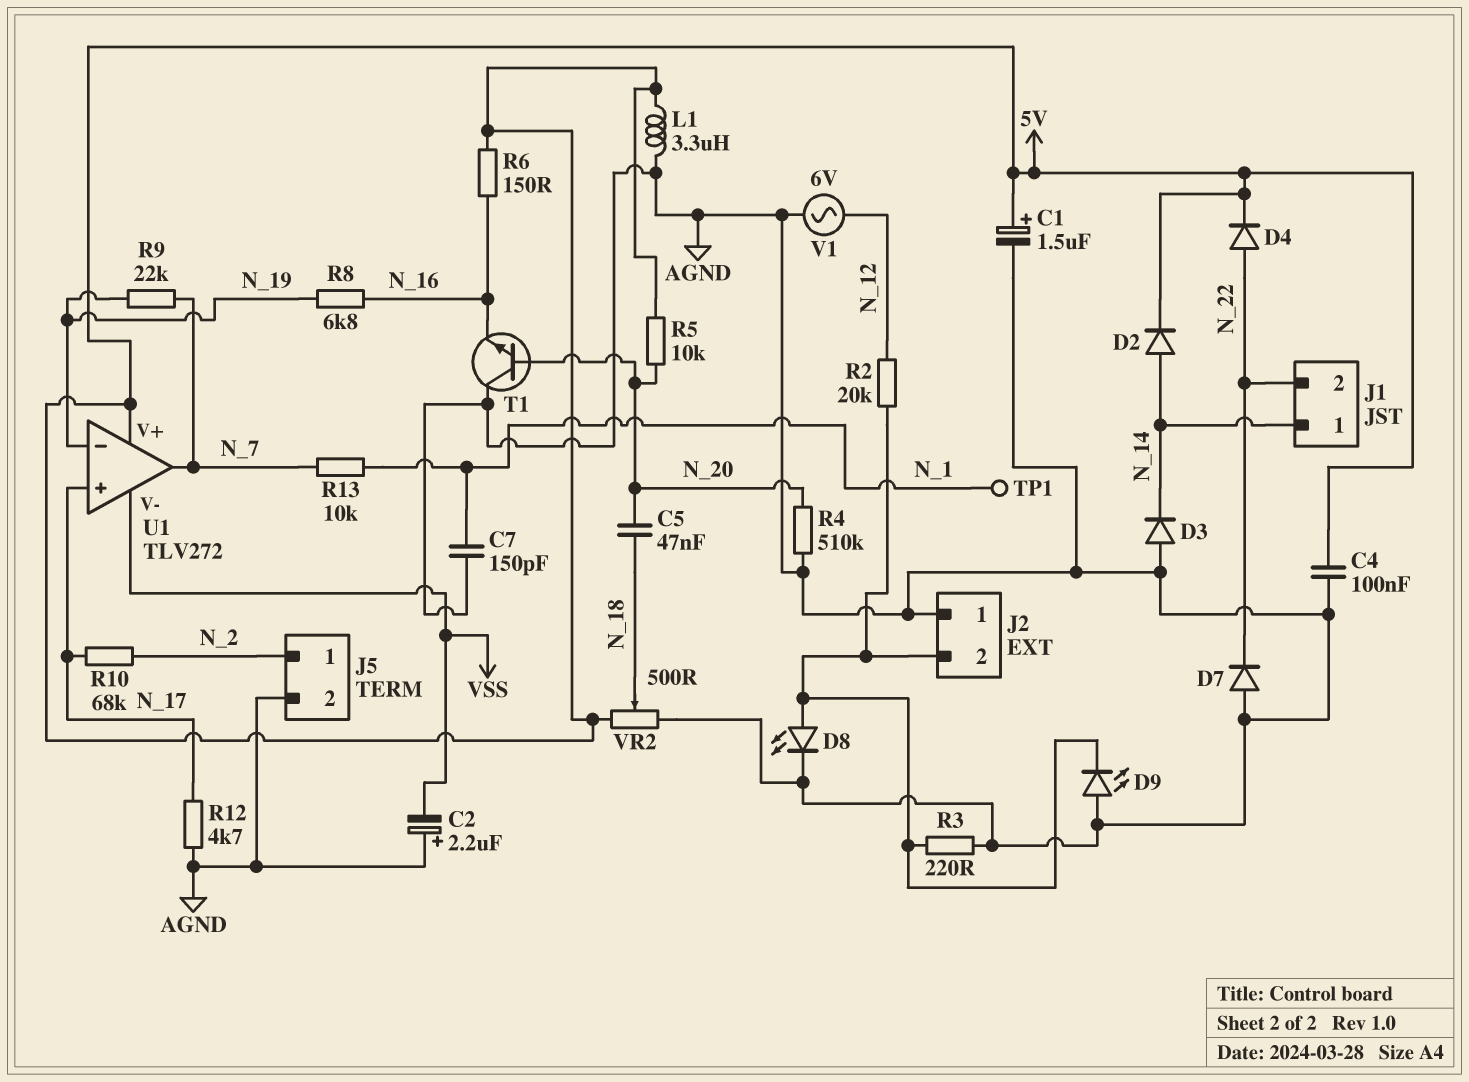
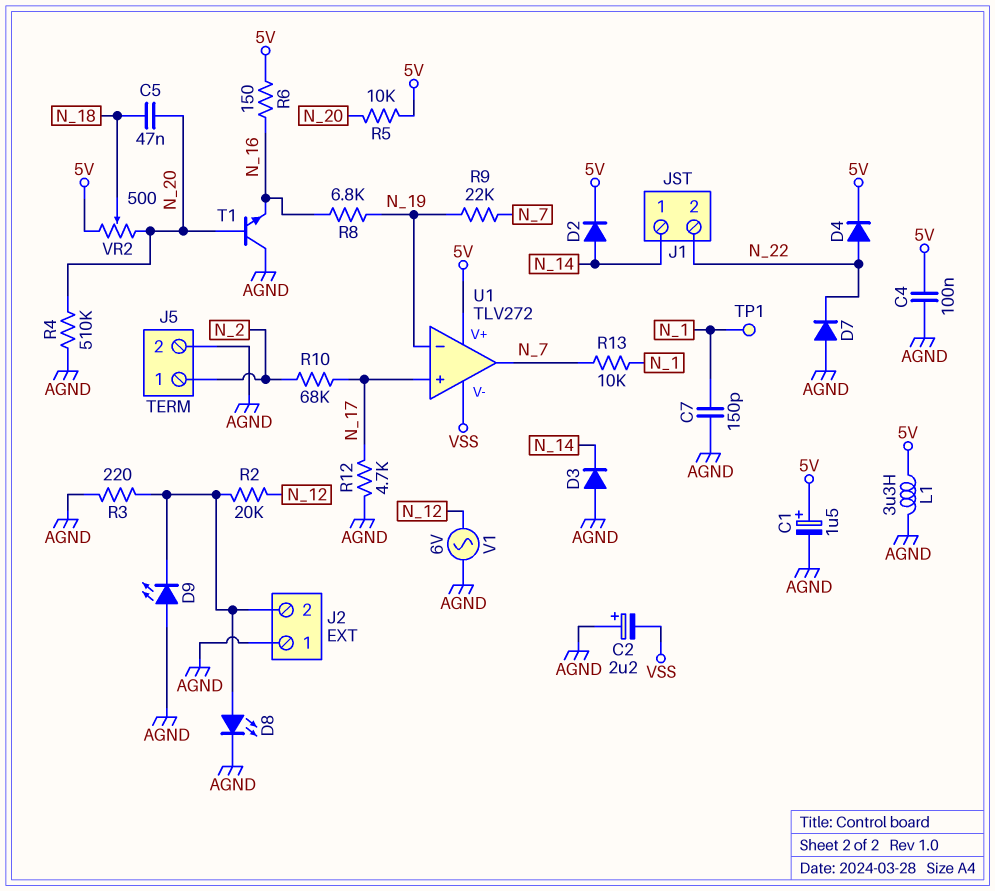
VR2: 500 (5V, AGND, wiper N_18) -> 500 (5V, N_20, wiper N_18)

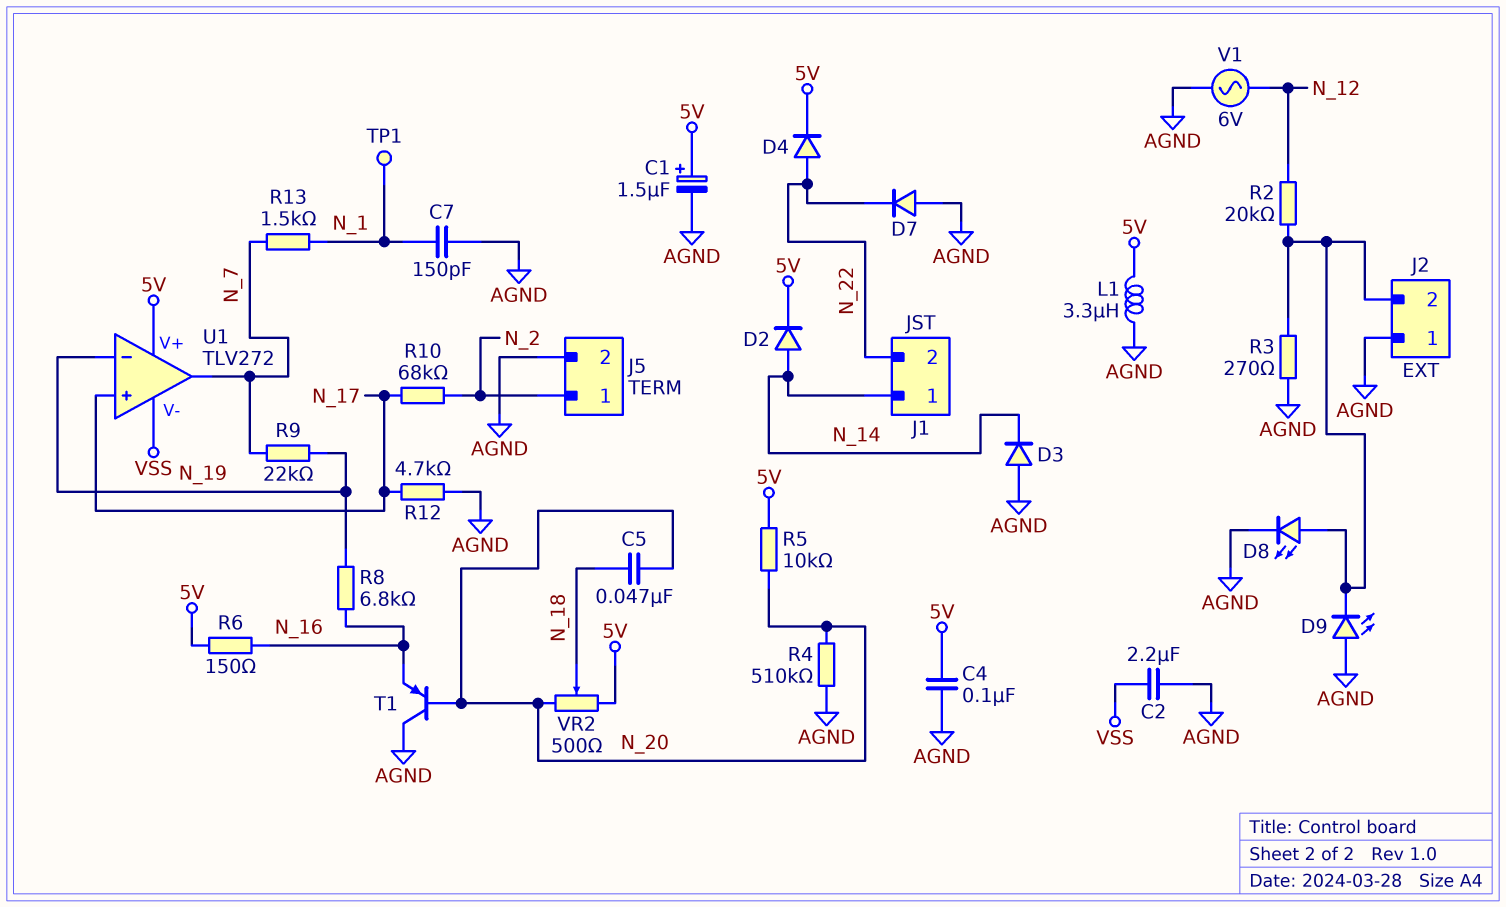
C2: 2.2uF (plus AGND, minus VSS) -> 2.2uF (AGND, VSS)
R3: 220 (AGND, J2/2) -> 270 (AGND, J2/2)
R13: 10k (N_1, N_7) -> 1.5k (N_1, N_7)
T1: NPN (B N_20, C AGND, E N_16) -> PNP (B N_20, C AGND, E N_16)

